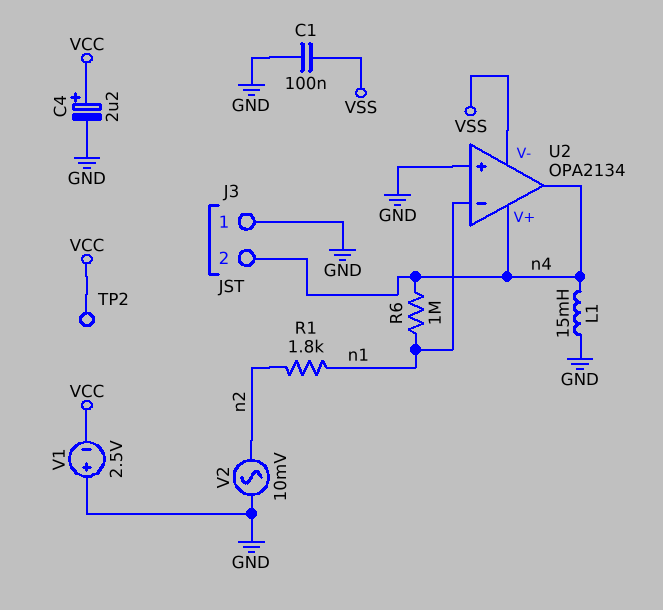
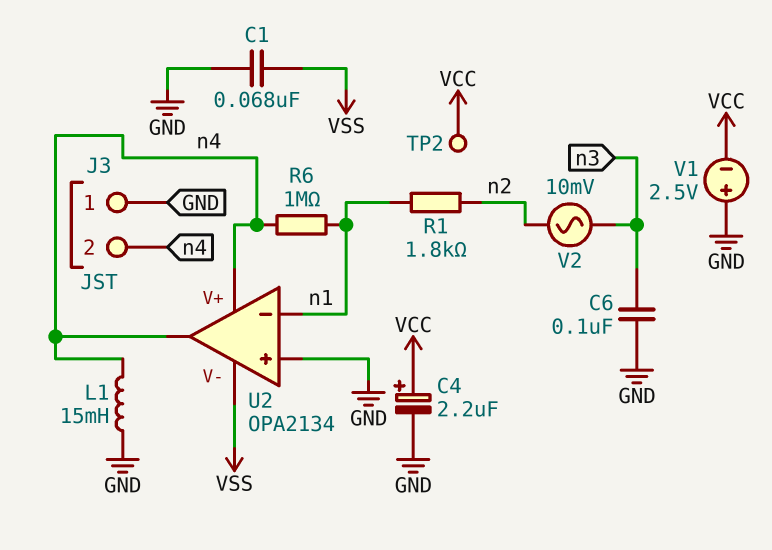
C1: 100nF (GND, VSS) -> 68nF (GND, VSS)
C6: none -> 100nF (GND, n3)
V2: AC 10mV (GND, n2) -> AC 10mV (n2, n3)

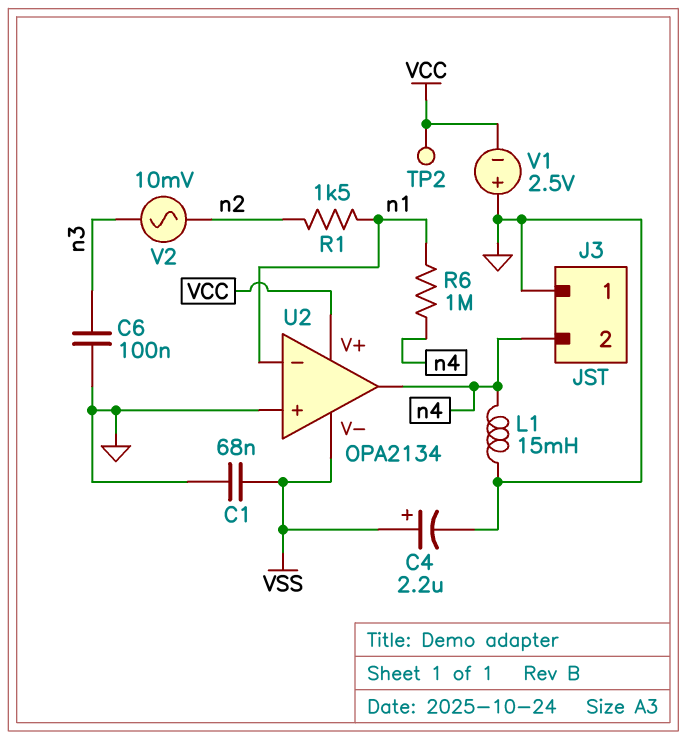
C4: 2.2uF (plus VCC, minus GND) -> 2.2uF (plus VSS, minus GND)
R1: 1.8k (n1, n2) -> 1.5k (n1, n2)
U2 pin V+: n4 -> VCC

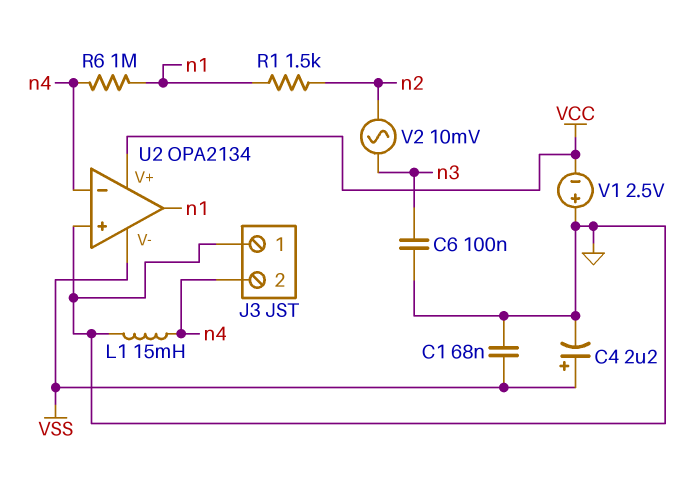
TP2: test point (VCC) -> none
U2 pin in-: n1 -> n4
U2 pin out: n4 -> n1

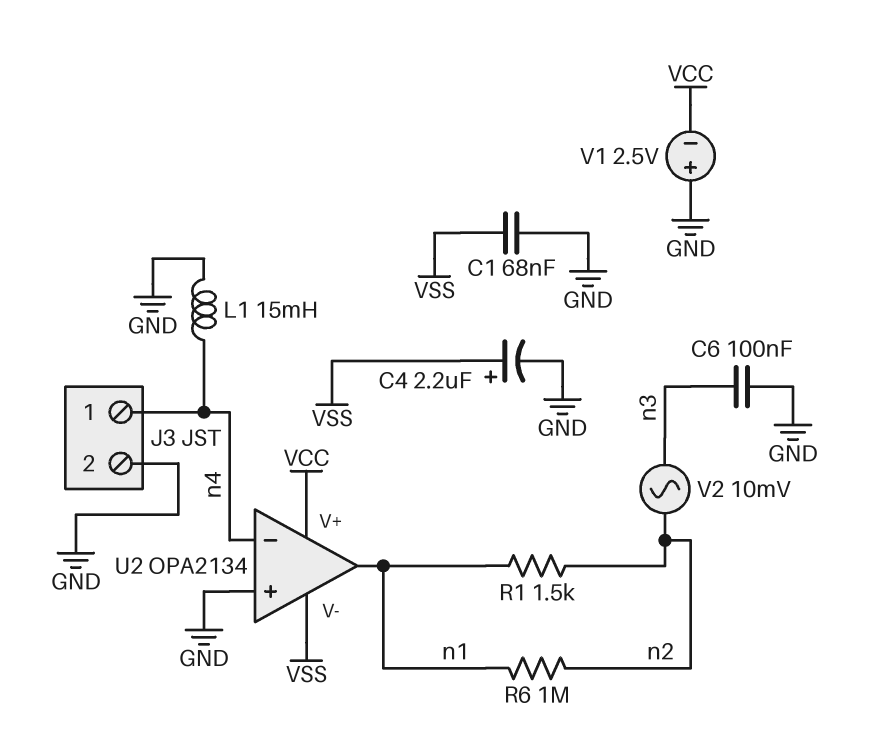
J3 pin 1: GND -> n4
J3 pin 2: n4 -> GND
R6: 1M (n1, n4) -> 1M (n1, n2)

